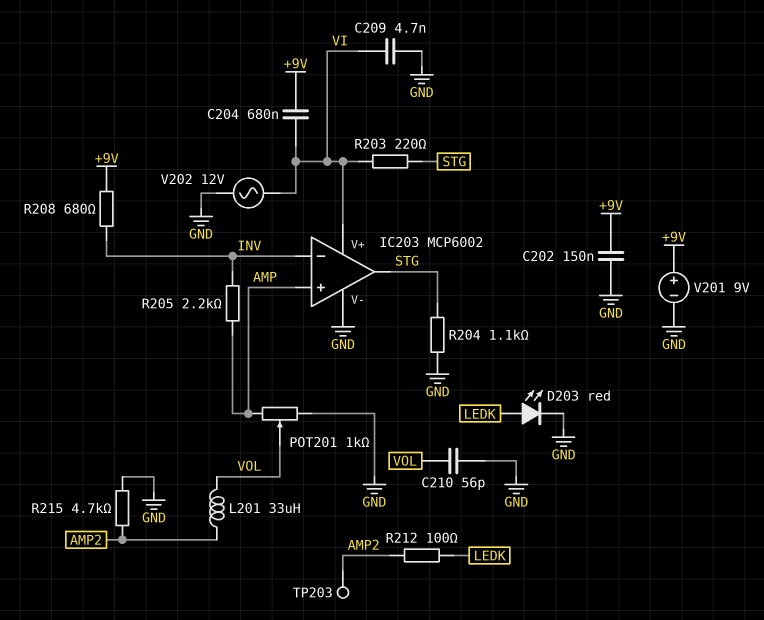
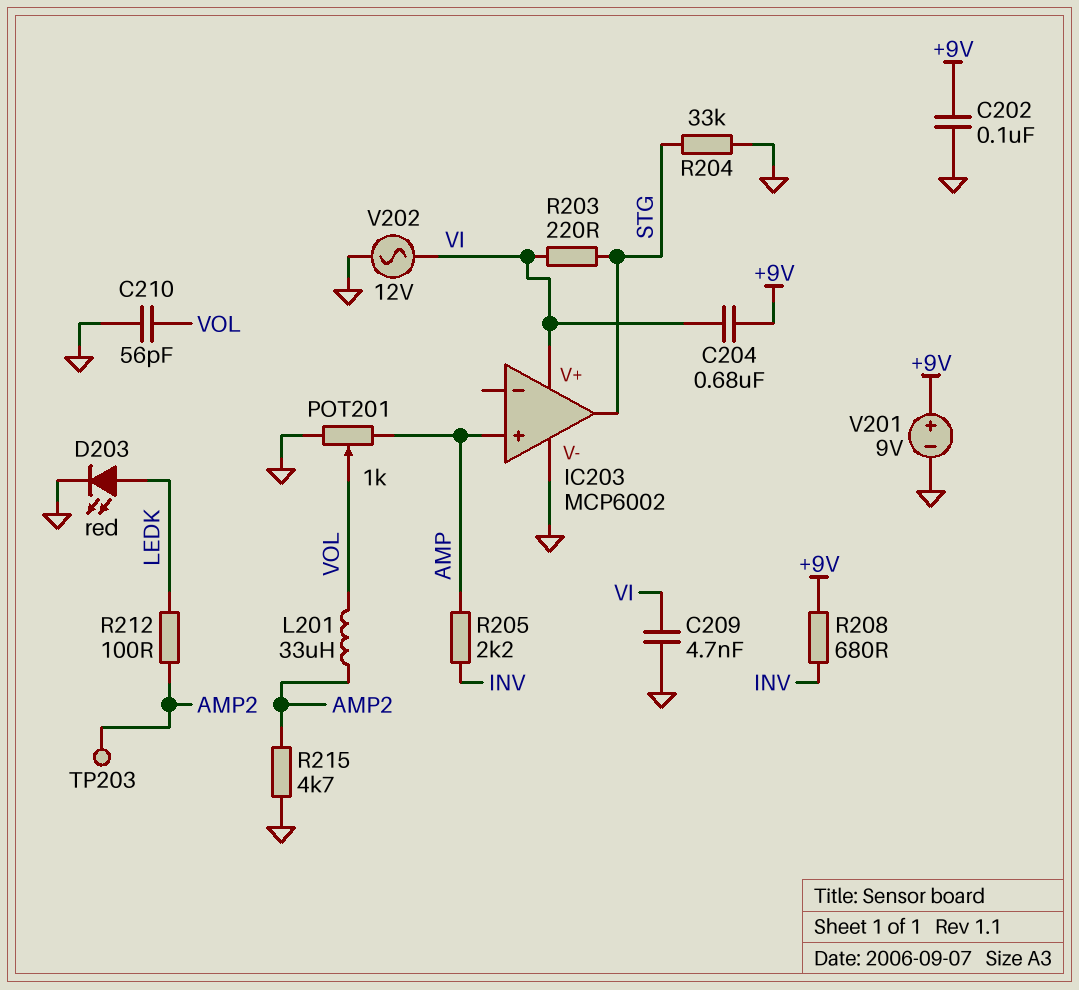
C202: 150nF (+9V, GND) -> 100nF (+9V, GND)
IC203 pin in-: INV -> none
R204: 1.1k (GND, STG) -> 33k (GND, STG)

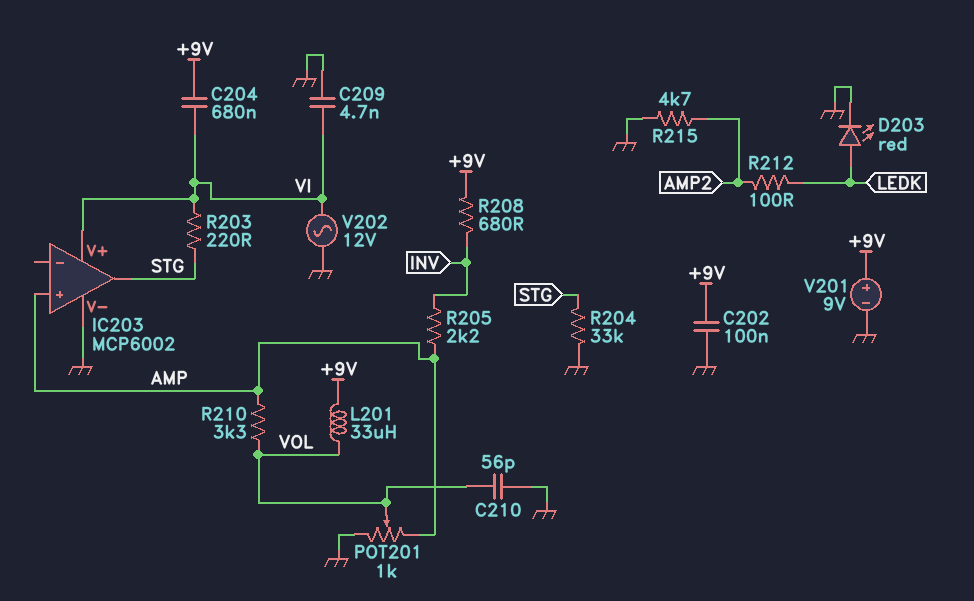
L201: 33uH (AMP2, VOL) -> 33uH (+9V, VOL)
R210: none -> 3.3k (AMP, VOL)
TP203: test point (AMP2) -> none

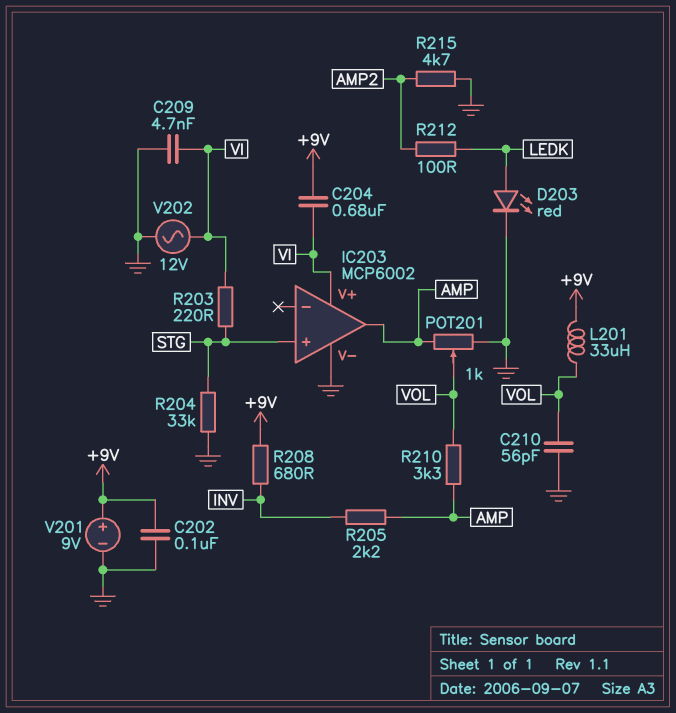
IC203 pin in+: AMP -> STG
IC203 pin out: STG -> AMP

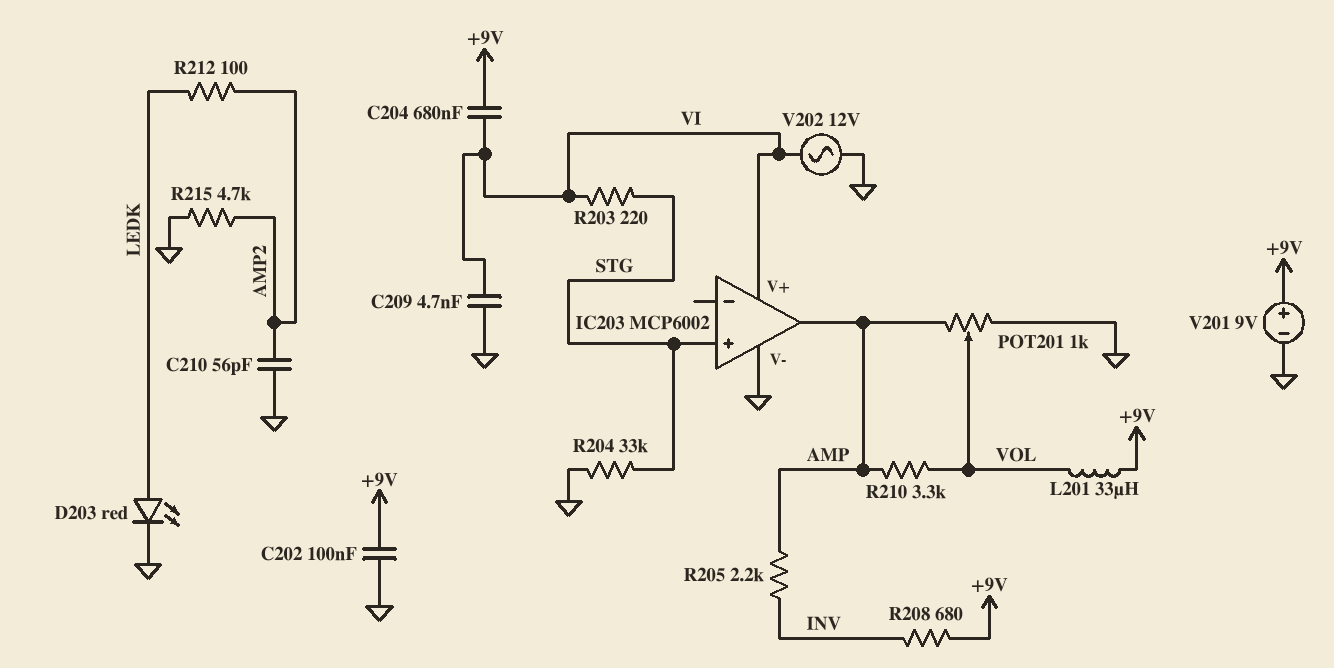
C210: 56pF (GND, VOL) -> 56pF (AMP2, GND)

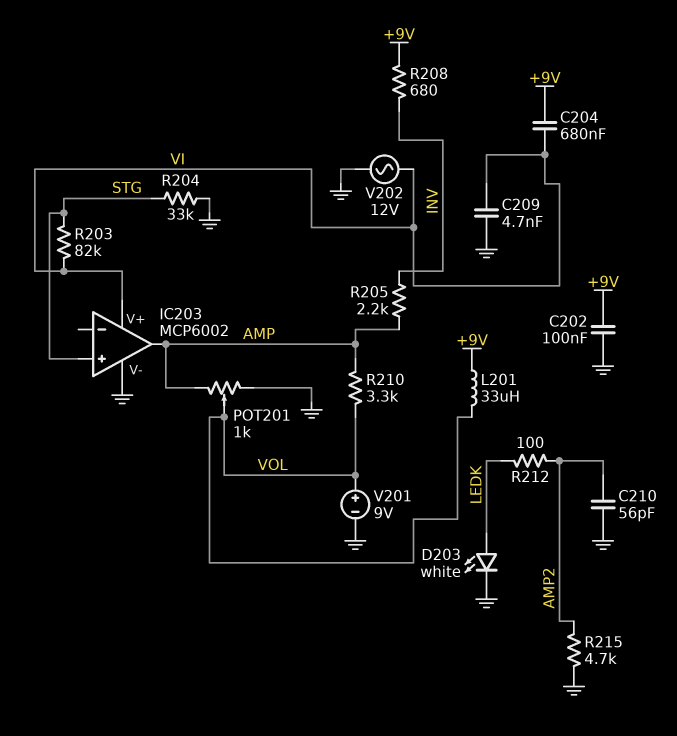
D203: LED red (A LEDK, K GND) -> LED white (A LEDK, K GND)
R203: 220 (STG, VI) -> 82k (STG, VI)
V201: 9V (plus +9V, minus GND) -> 9V (plus VOL, minus GND)

